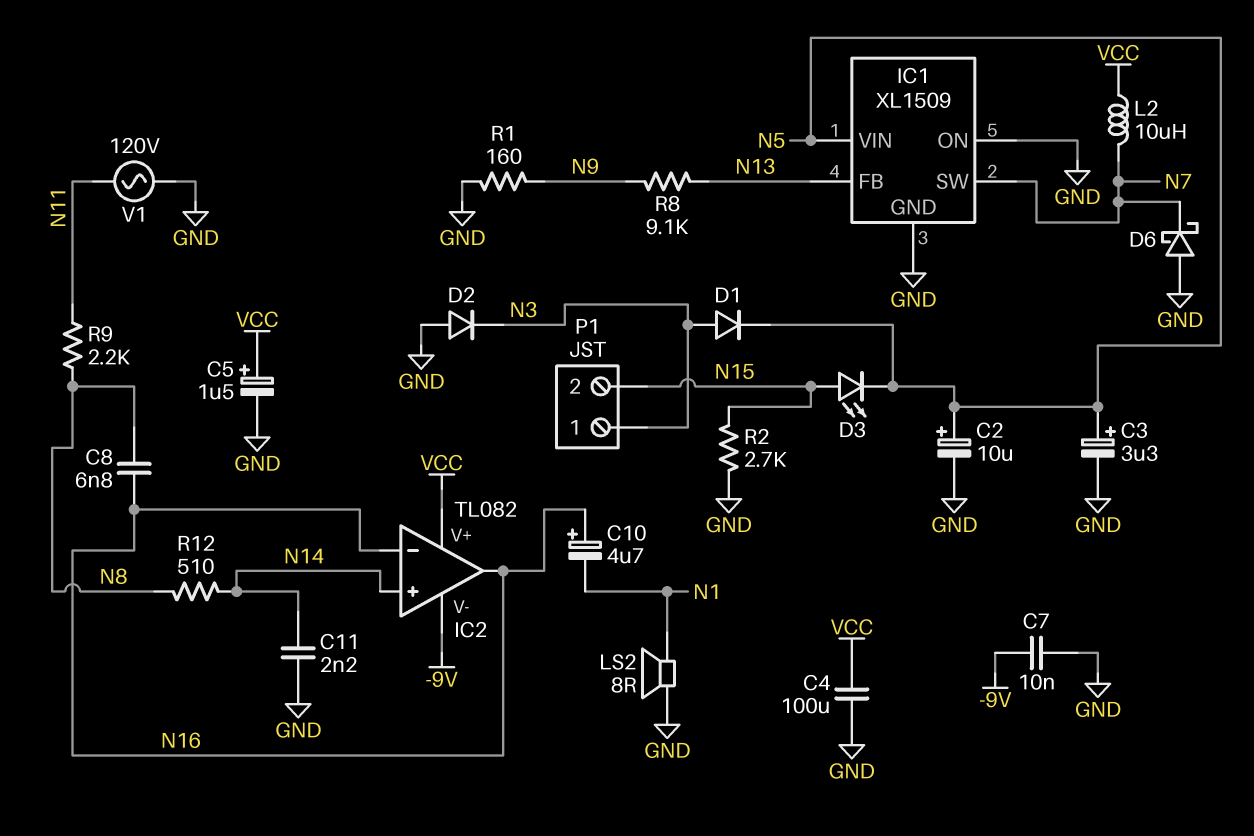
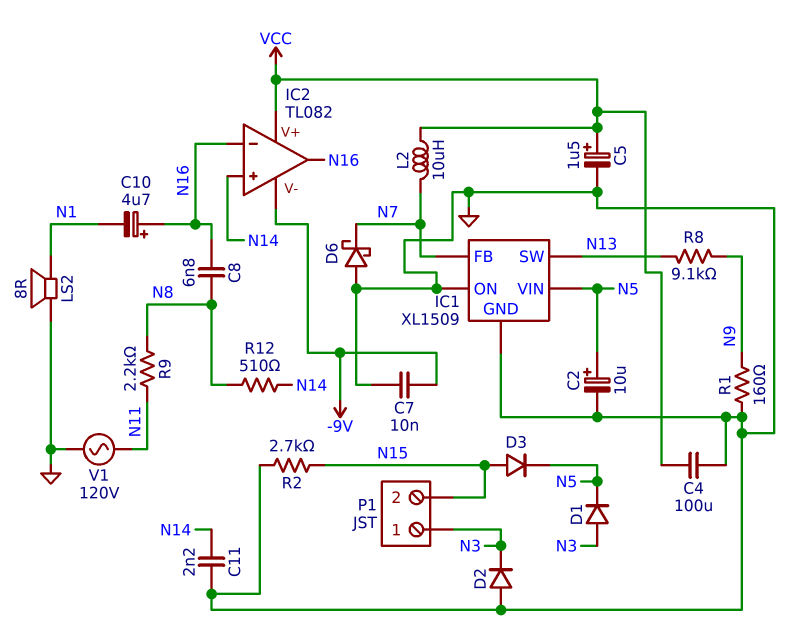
C3: 3.3uF (plus N5, minus GND) -> none
D3: LED (A N15, K N5) -> diode (A N15, K N5)
IC1 pin FB: N13 -> N7
IC1 pin SW: N7 -> N13

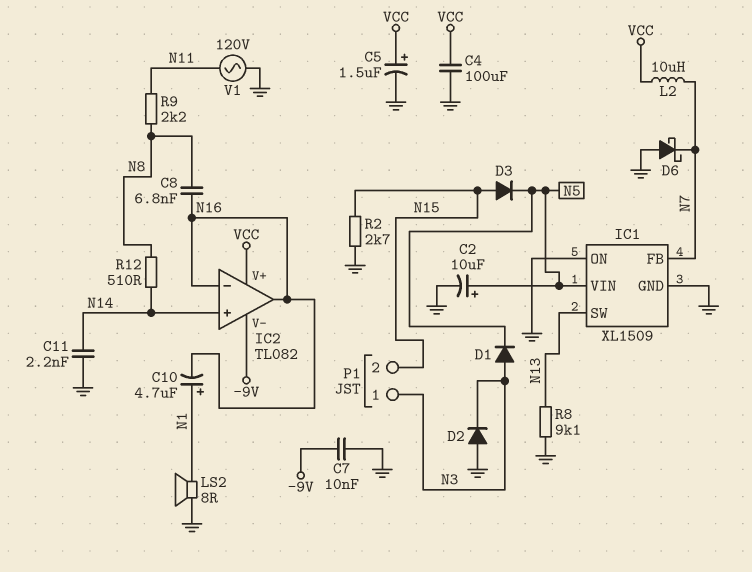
C10: 4.7uF (plus N16, minus N1) -> 4.7uF (plus N1, minus N16)
R1: 160 (GND, N9) -> none
R8: 9.1k (N9, N13) -> 9.1k (GND, N13)

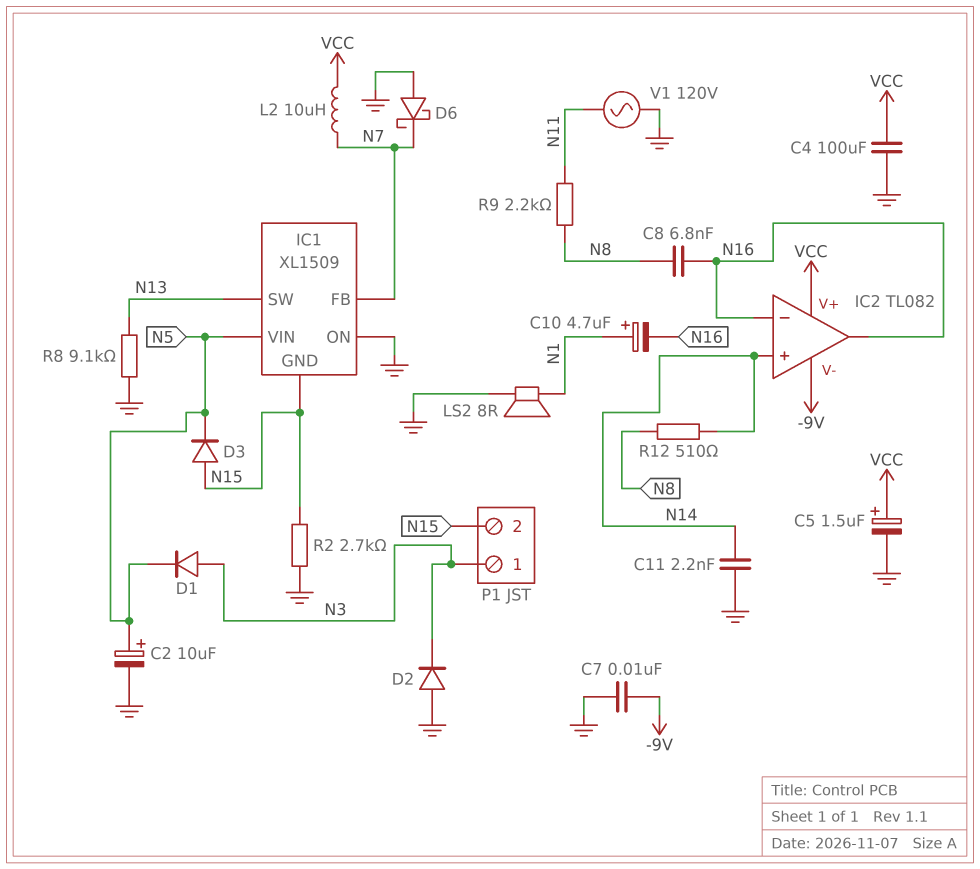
IC1 pin GND: GND -> N15

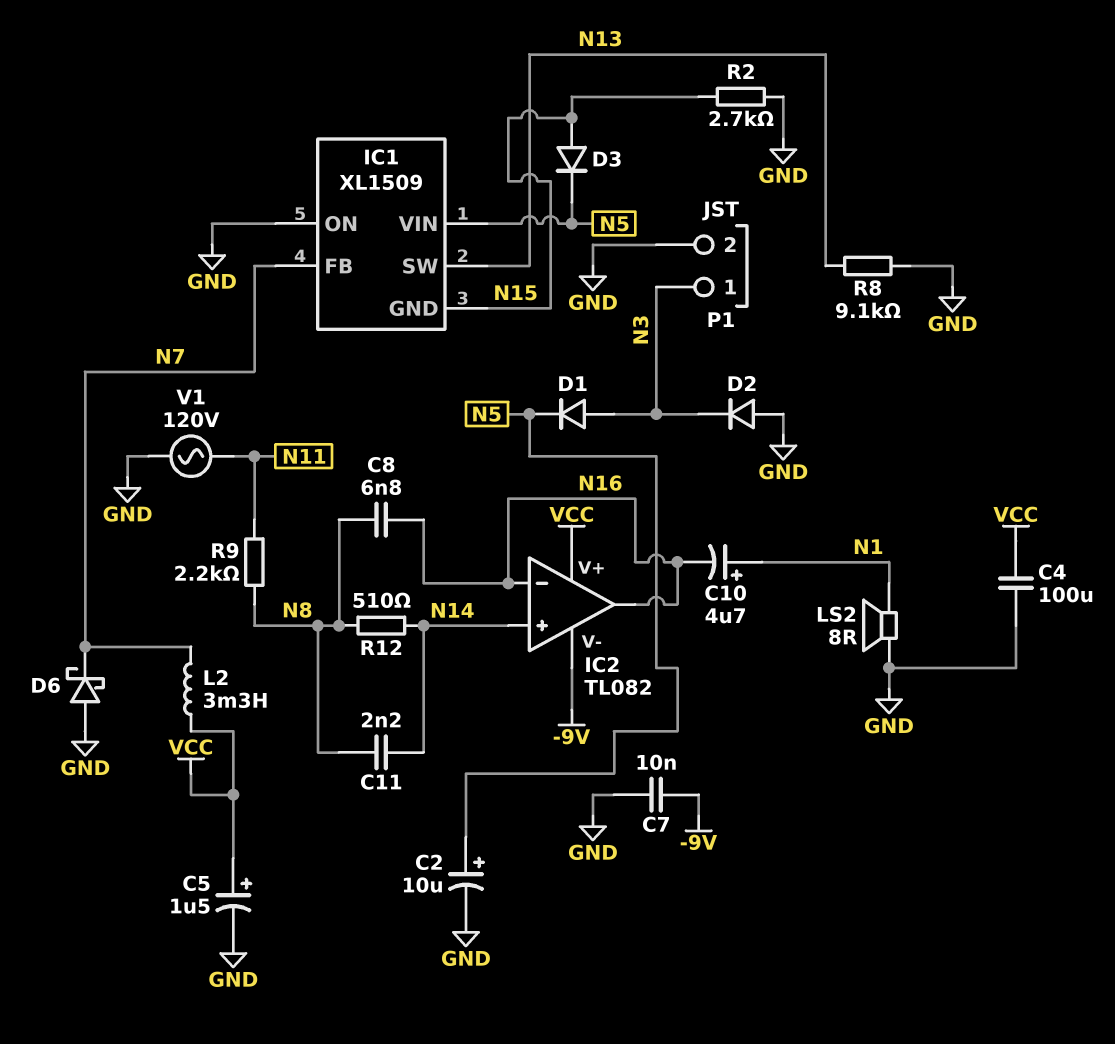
C11: 2.2nF (GND, N14) -> 2.2nF (N8, N14)
L2: 10uH (N7, VCC) -> 3.3mH (N7, VCC)
P1 pin 2: N15 -> GND

